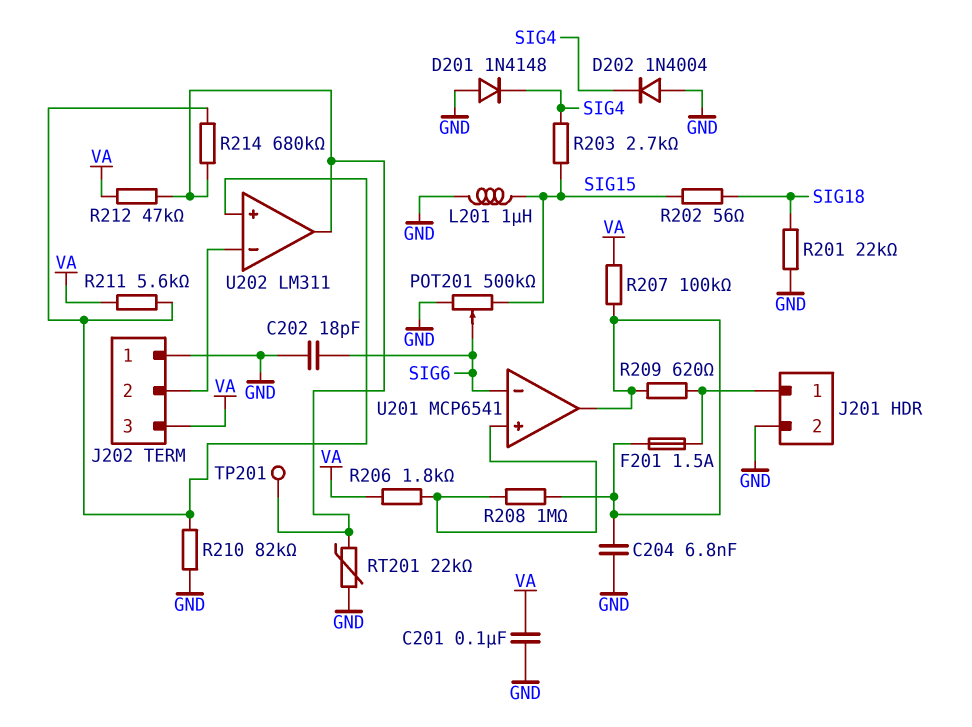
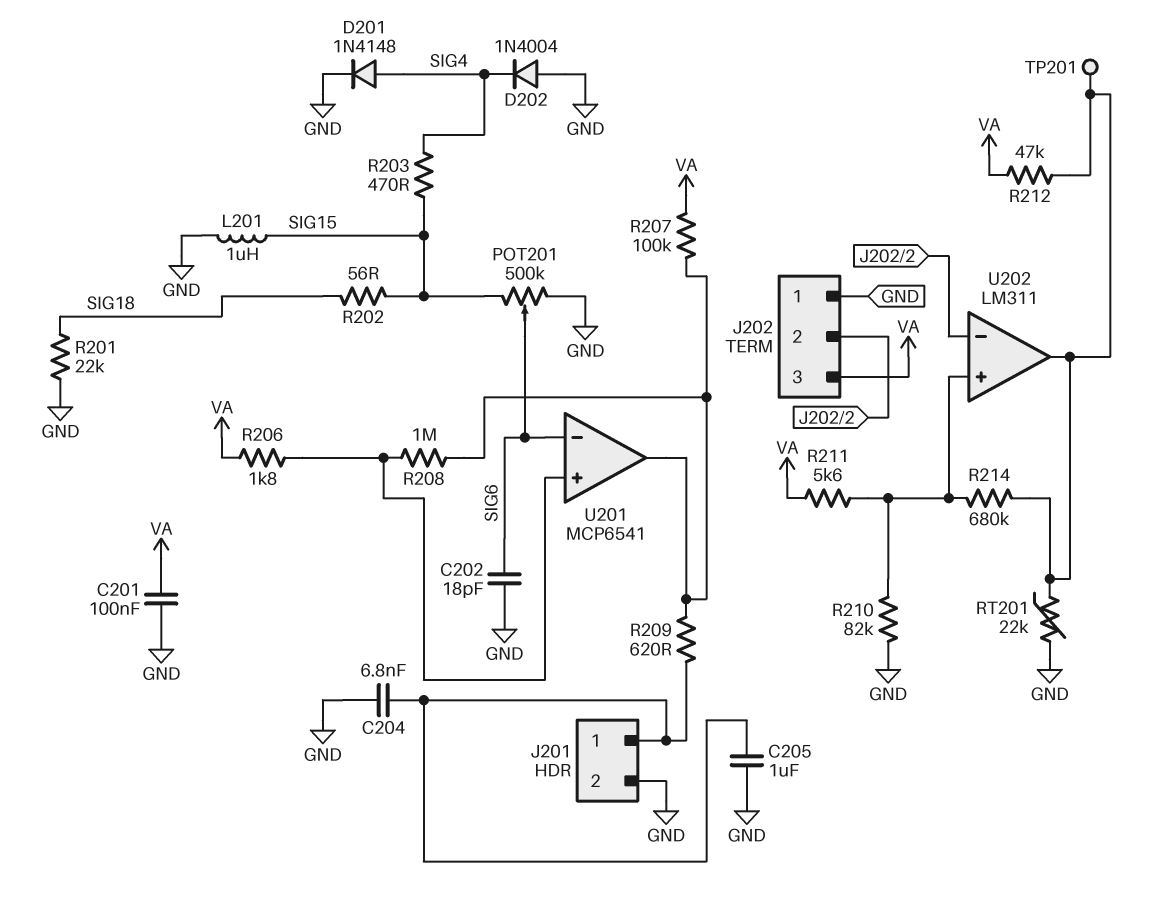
C204: 6.8nF (GND, U201/out) -> 6.8nF (GND, J201/1)
C205: none -> 1uF (GND, J201/1)
D201: diode 1N4148 (A GND, K SIG4) -> diode 1N4148 (A SIG4, K GND)
F201: 1.5A (J201/1, U201/out) -> none
R203: 2.7k (SIG4, SIG15) -> 470 (SIG4, SIG15)

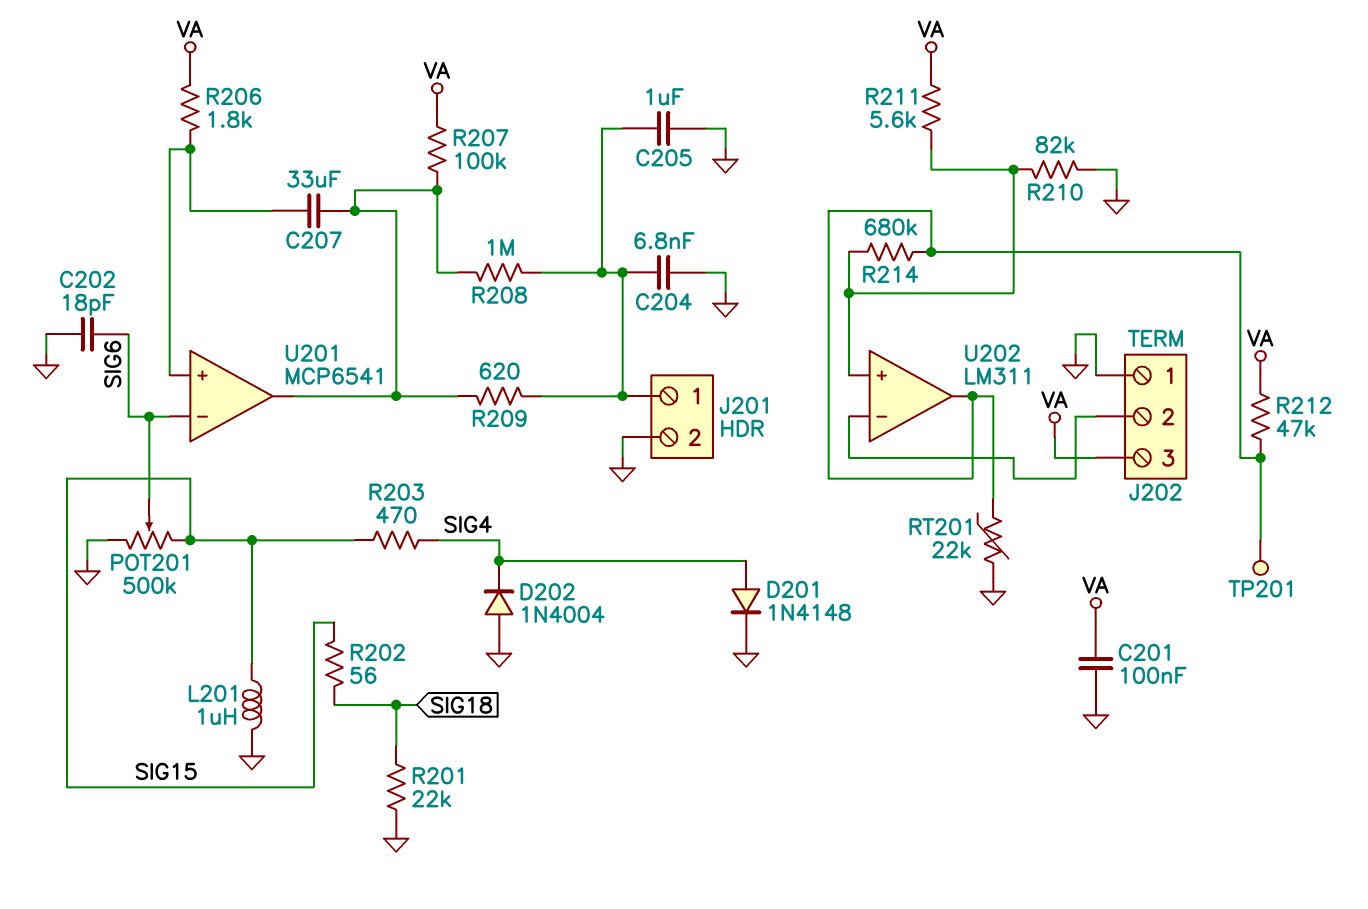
C207: none -> 33uF (U201/in+, U201/out)
R208: 1M (U201/in+, U201/out) -> 1M (J201/1, U201/out)

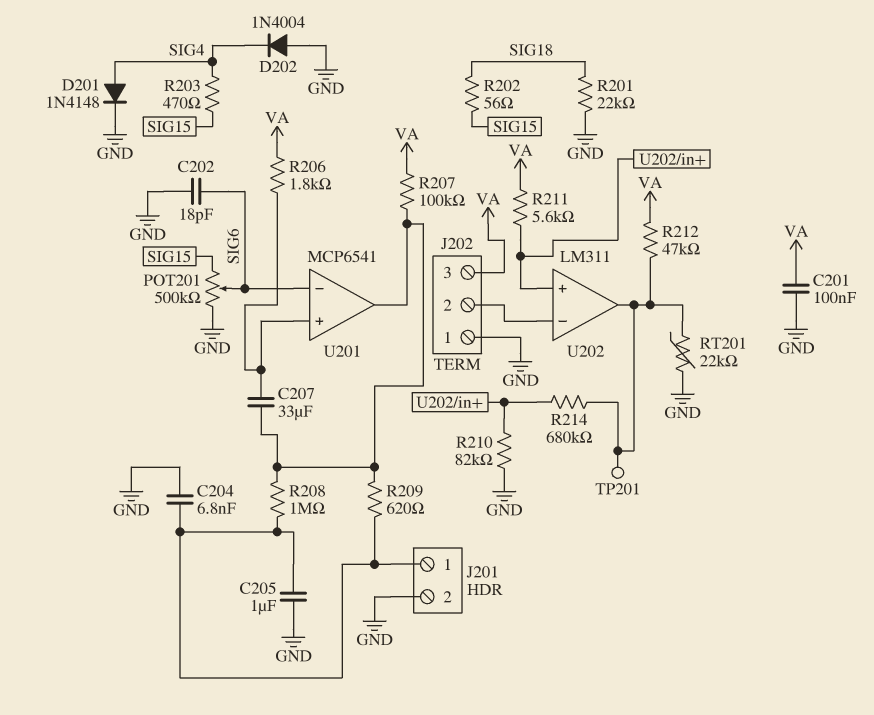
L201: 1uH (GND, SIG15) -> none

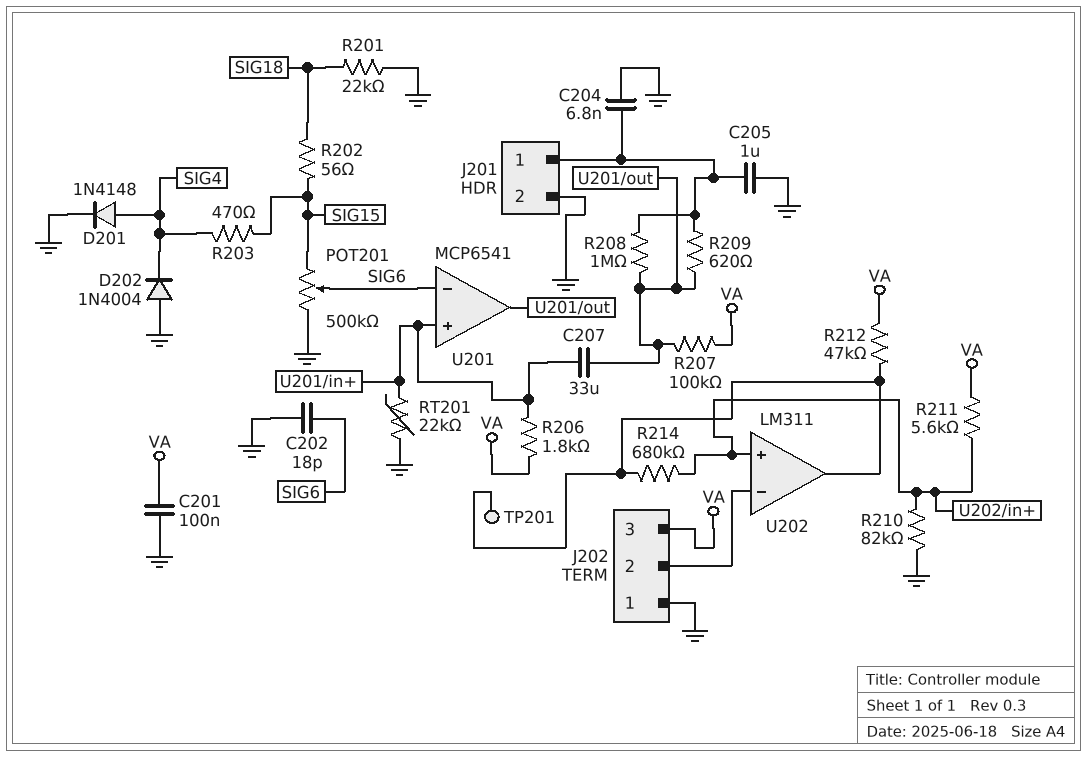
RT201: 22k (GND, U202/out) -> 22k (GND, U201/in+)

